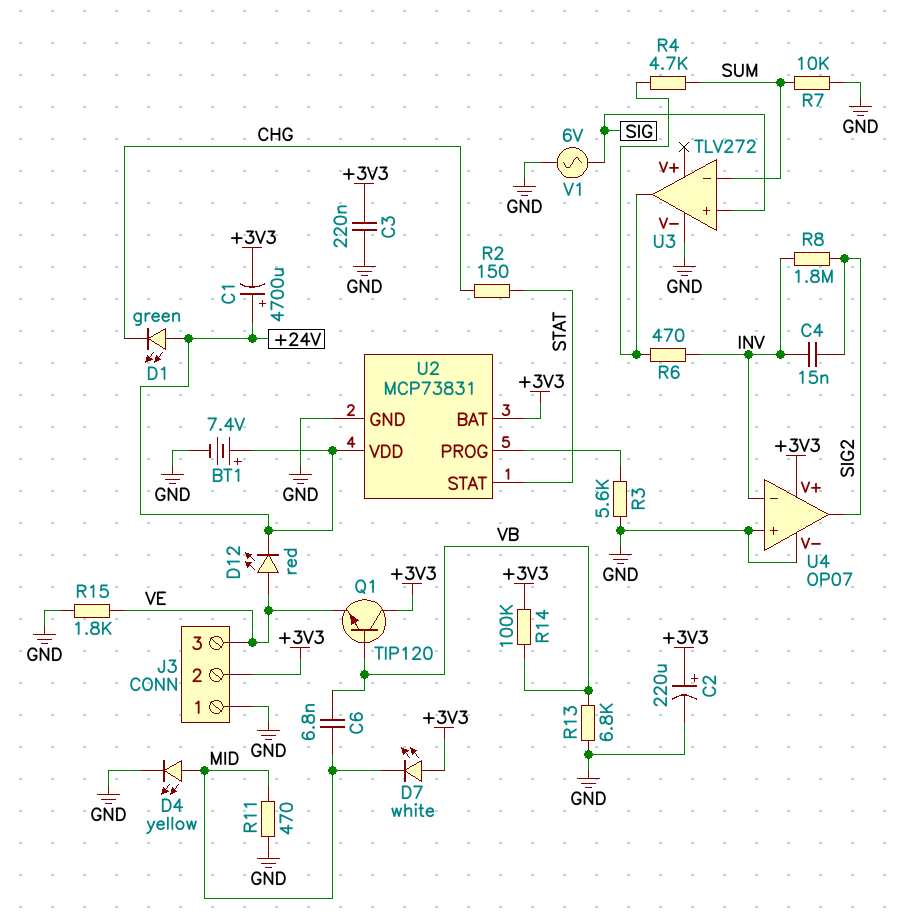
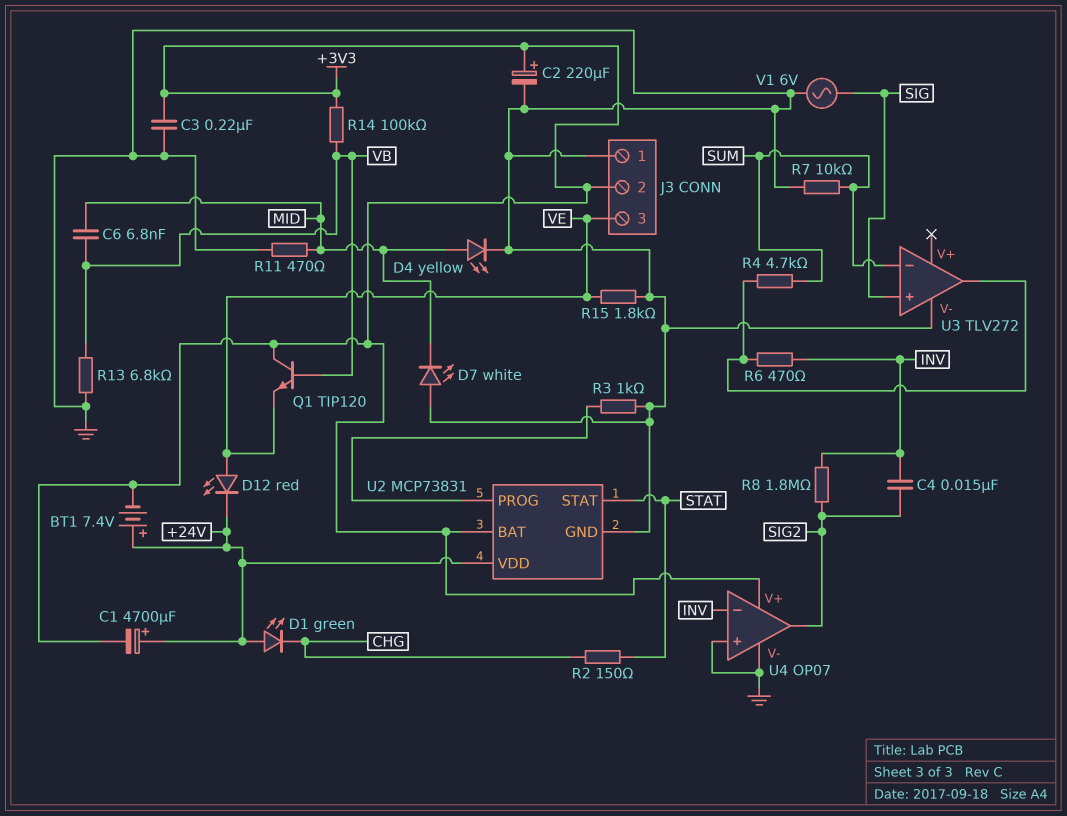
BT1: 7.4V (plus +24V, minus GND) -> 7.4V (plus +24V, minus +3V3)
D7: LED white (A +3V3, K MID) -> LED white (A GND, K MID)
R3: 5.6k (GND, U2/PROG) -> 1k (GND, U2/PROG)

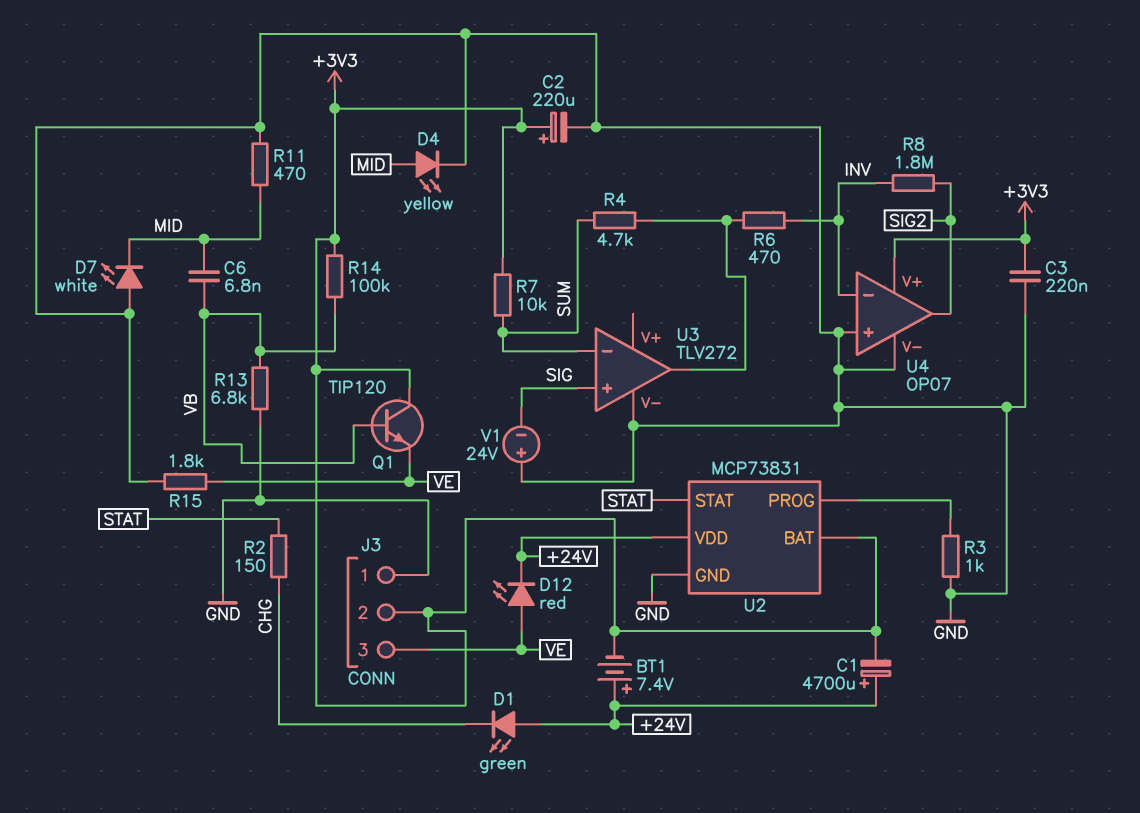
C4: 15nF (INV, SIG2) -> none
R7: 10k (GND, SUM) -> 10k (+3V3, SUM)
V1: AC 6V (GND, SIG) -> 24V (plus GND, minus SIG)

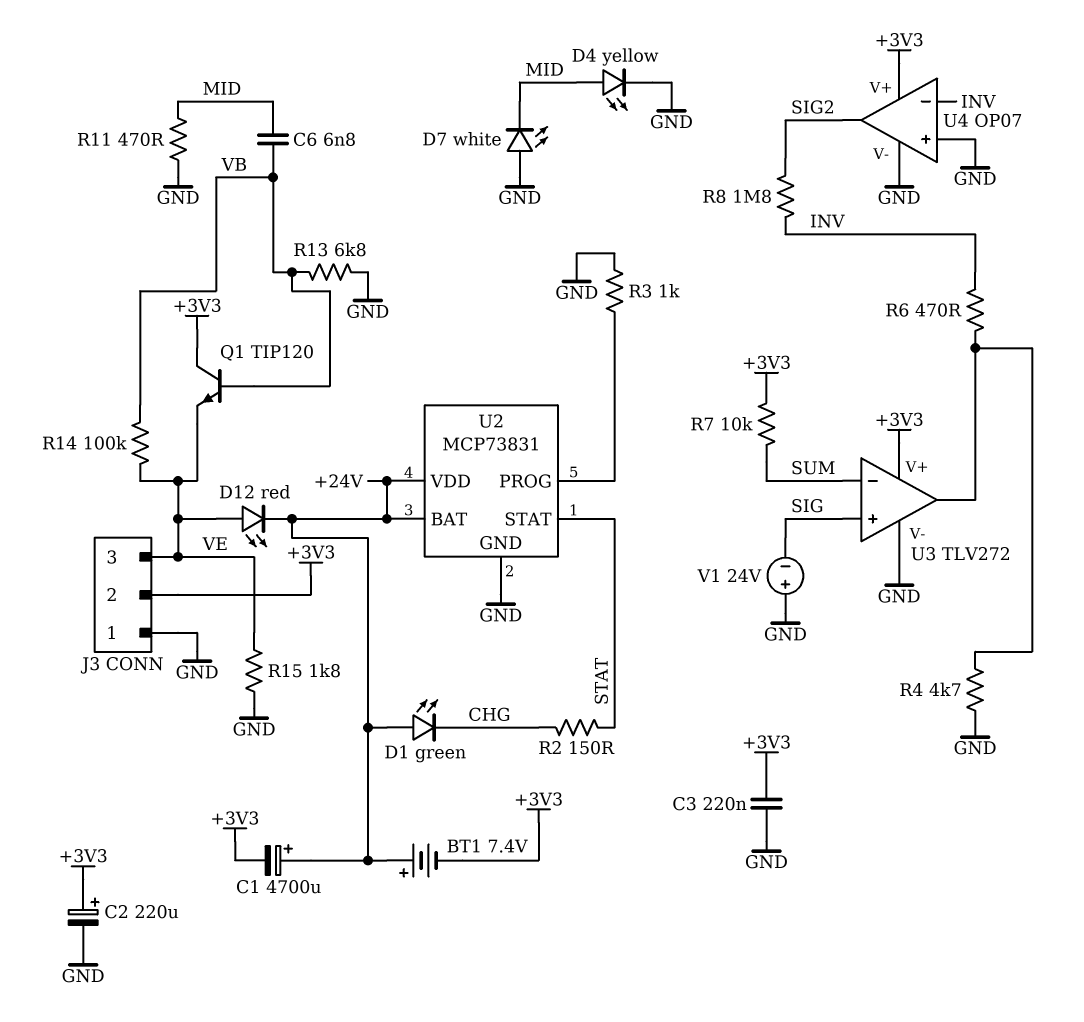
R4: 4.7k (SUM, U3/out) -> 4.7k (GND, U3/out)
R14: 100k (+3V3, VB) -> 100k (VB, VE)
U2 pin BAT: +3V3 -> +24V
U3 pin V+: none -> +3V3

